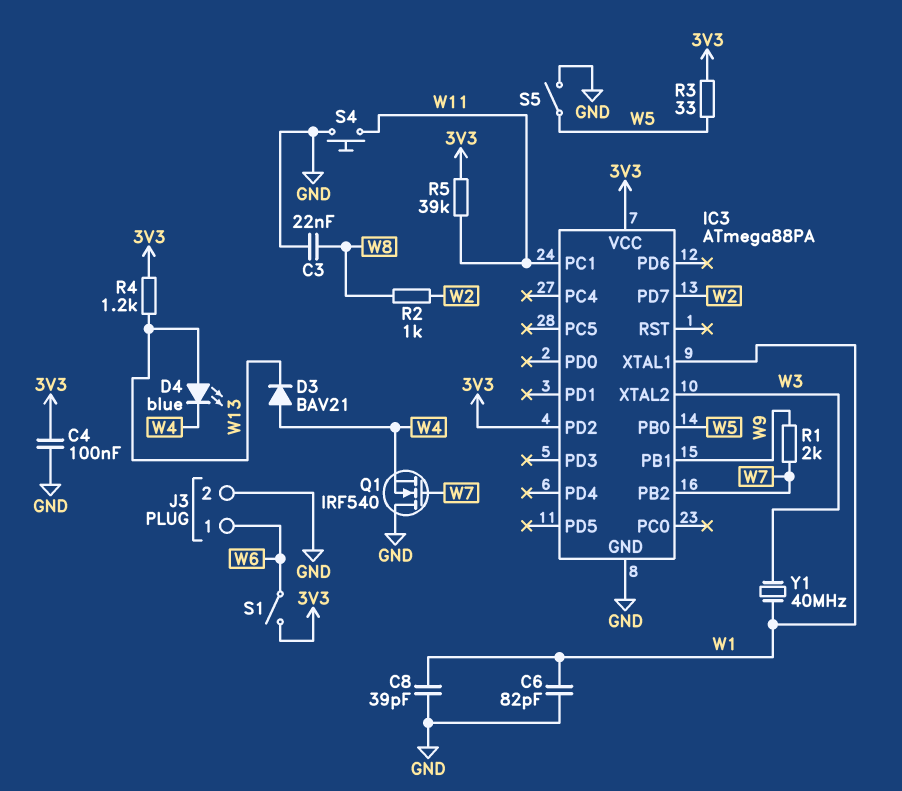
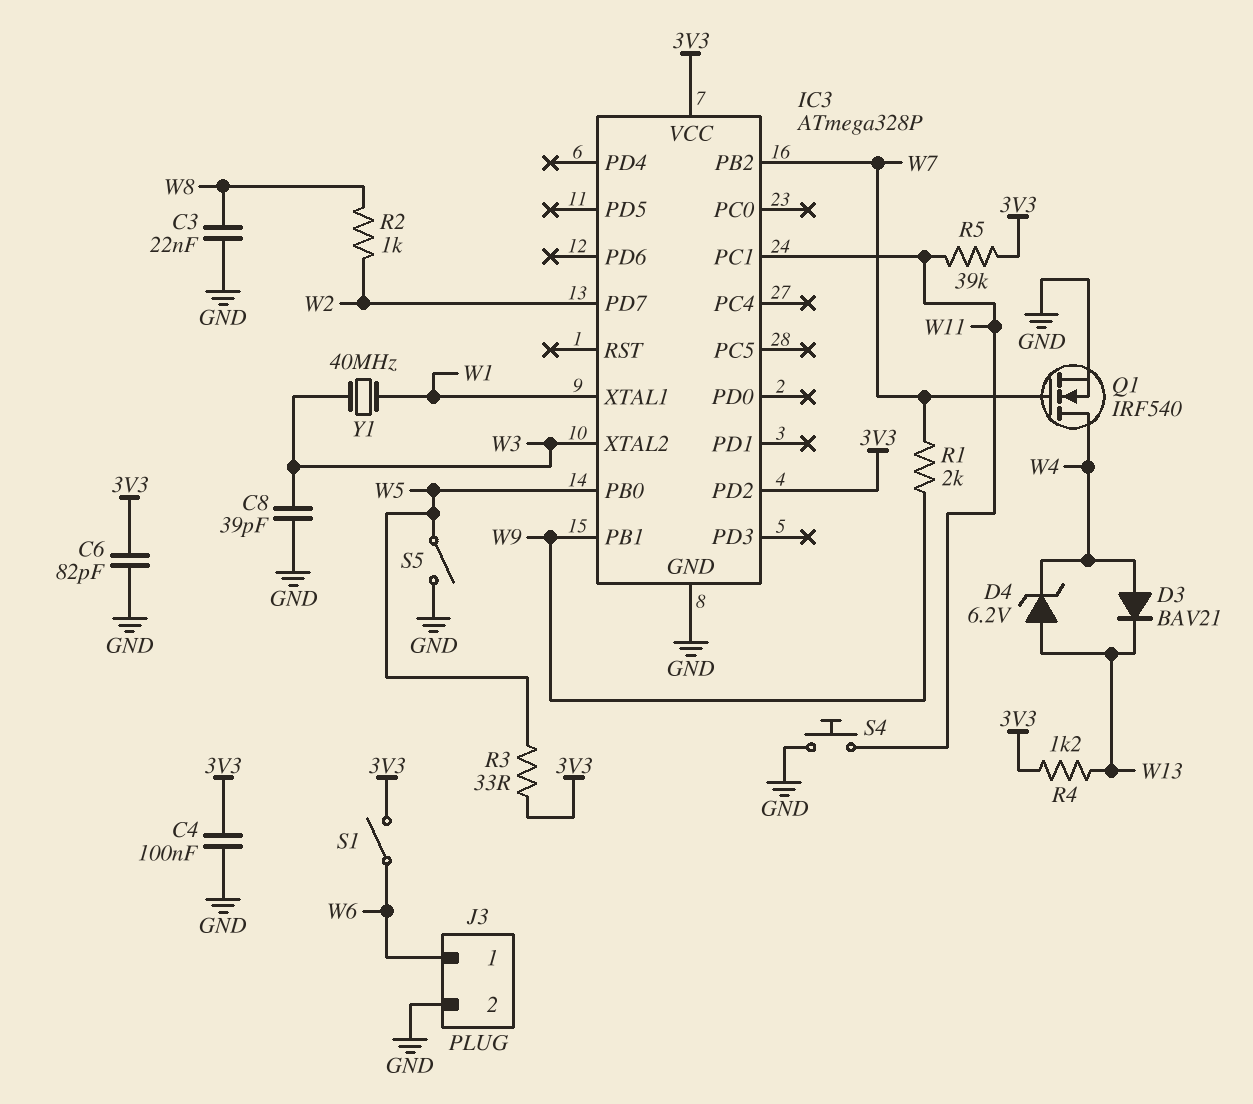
C6: 82pF (GND, W1) -> 82pF (3V3, GND)
C8: 39pF (GND, W1) -> 39pF (GND, W3)
D4: LED blue (A W13, K W4) -> zener 6.2V (A W13, K W4)
IC3: ATmega88PA -> ATmega328P
Q1: NMOS IRF540 (G W7, D GND, S W4) -> NMOS IRF540 (G W7, D W4, S GND)

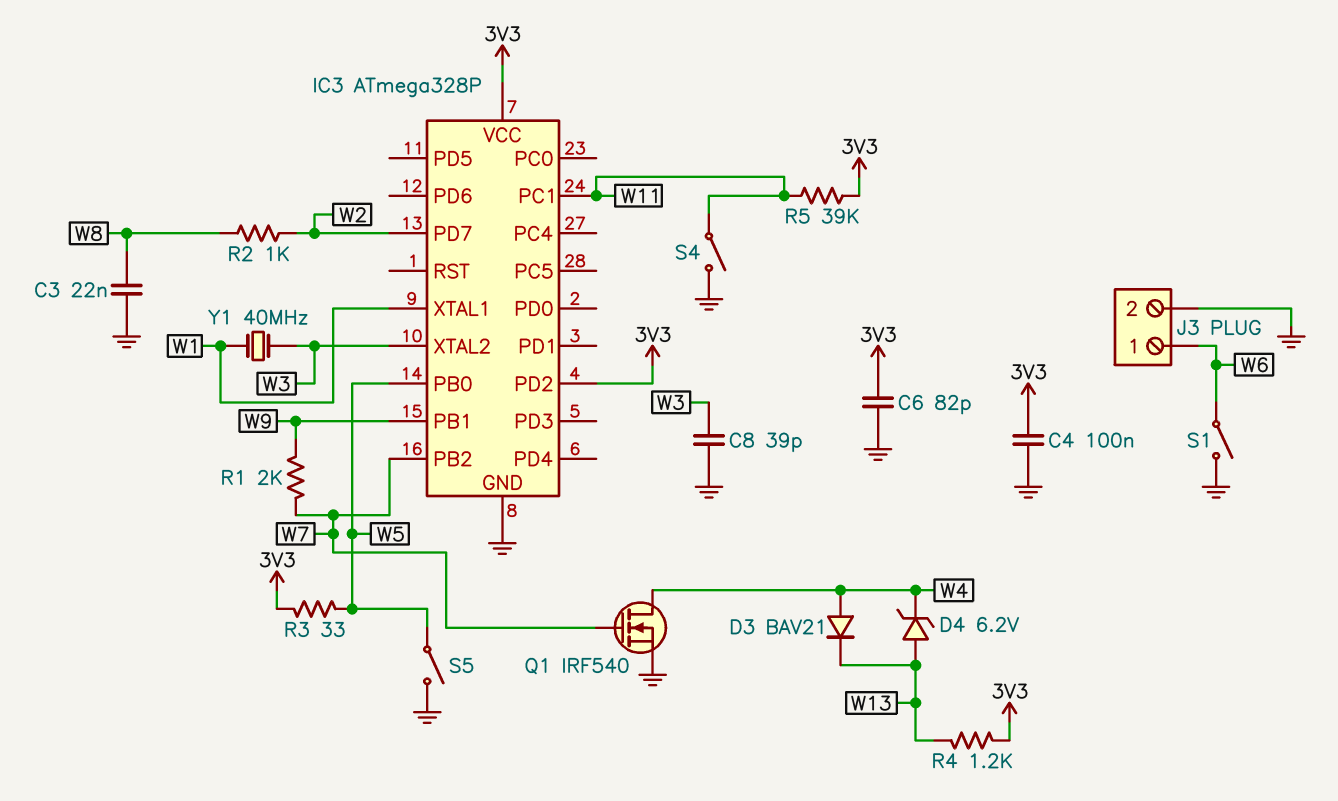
S1: switch (3V3, W6) -> switch (GND, W6)
S4: button (GND, W11) -> switch (GND, W11)

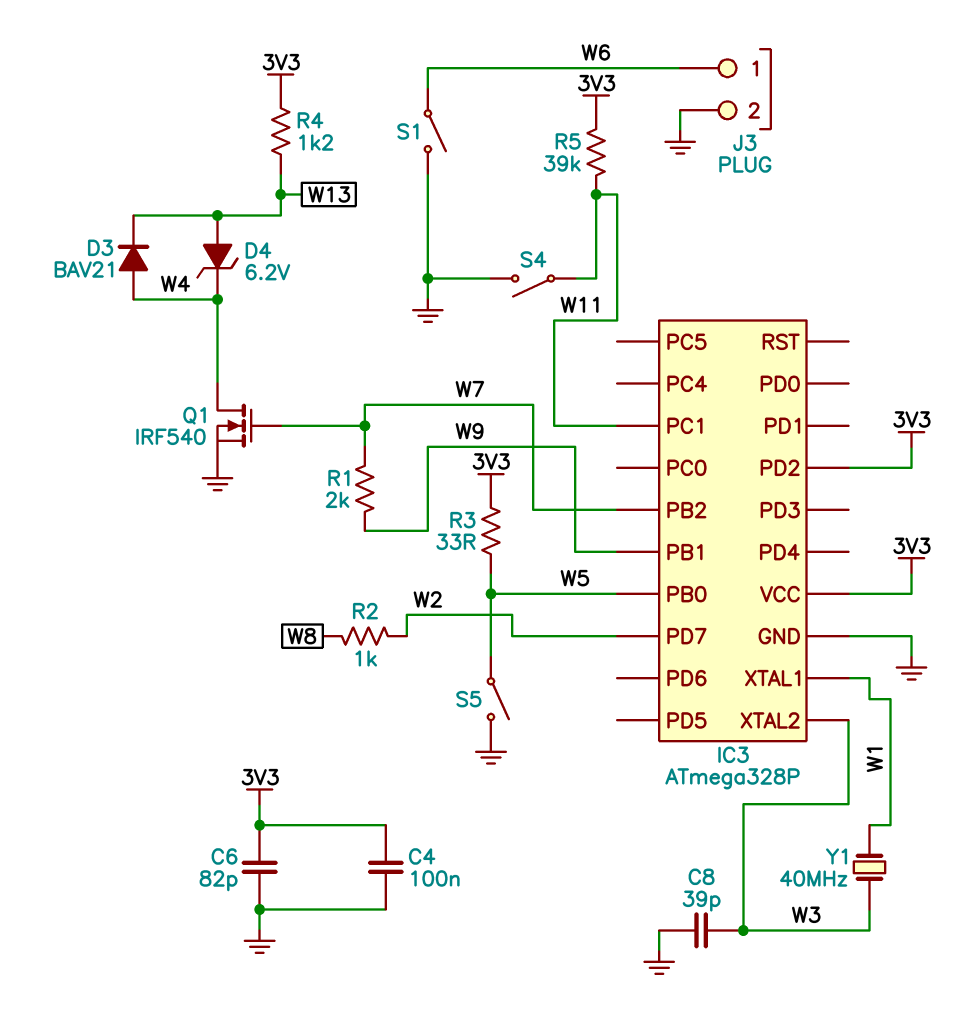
C3: 22nF (GND, W8) -> none

